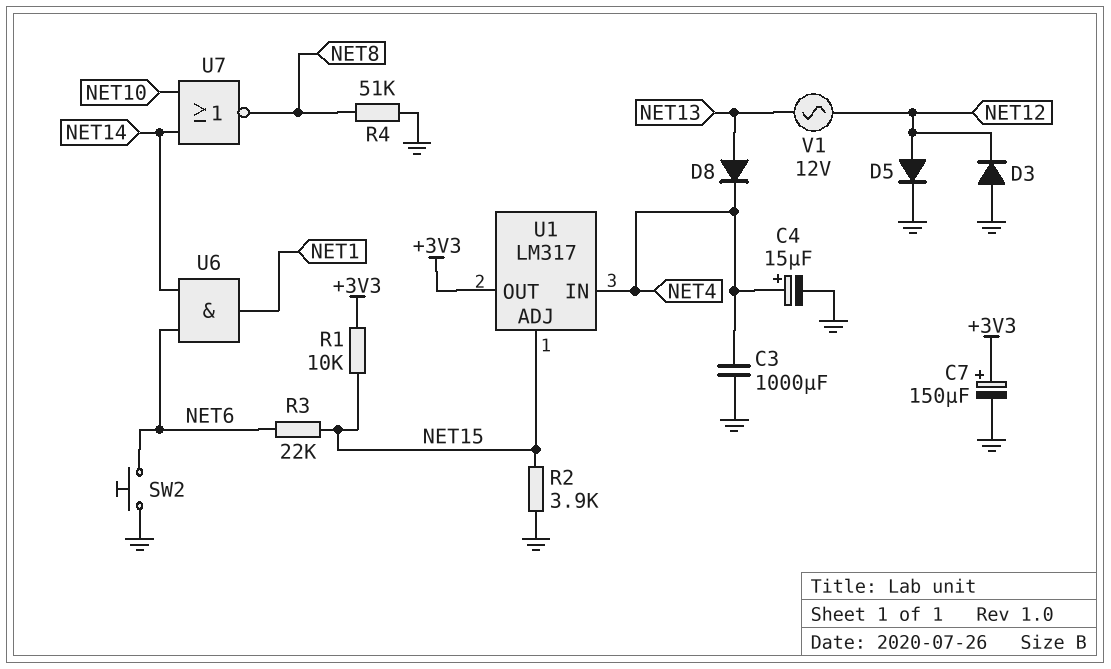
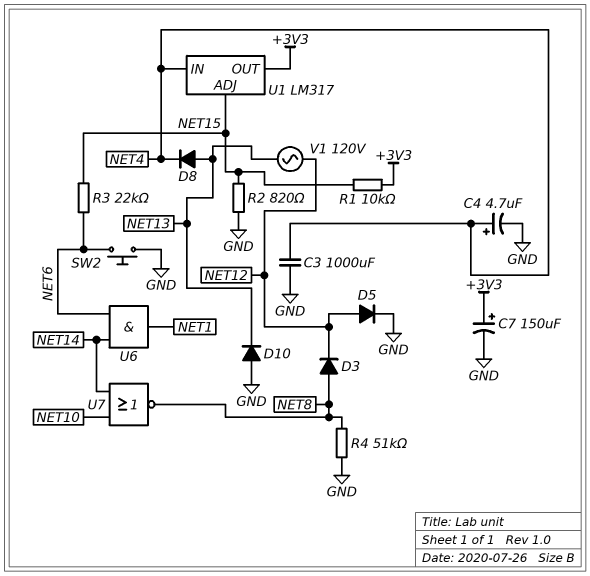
C4: 15uF (plus NET4, minus GND) -> 4.7uF (plus NET4, minus GND)
D3: diode (A GND, K NET12) -> diode (A NET8, K NET12)
D10: none -> diode (A GND, K NET13)
R2: 3.9k (GND, NET15) -> 820 (GND, NET15)
V1: AC 12V (NET12, NET13) -> AC 120V (NET12, NET13)

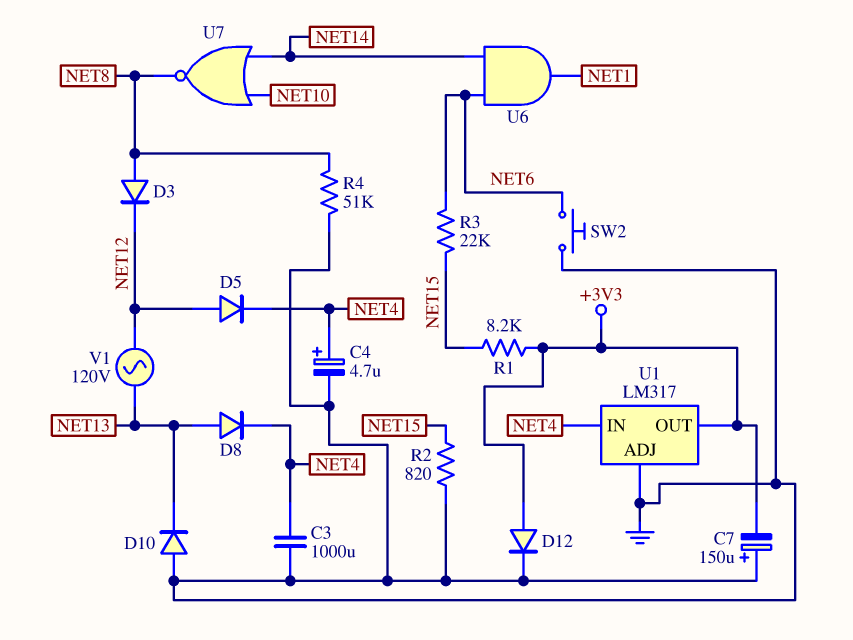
C7: 150uF (plus +3V3, minus GND) -> 150uF (plus GND, minus +3V3)
D5: diode (A NET12, K GND) -> diode (A NET12, K NET4)
D12: none -> diode (A +3V3, K GND)
R1: 10k (+3V3, NET15) -> 8.2k (+3V3, NET15)
U1 pin ADJ: NET15 -> GND

